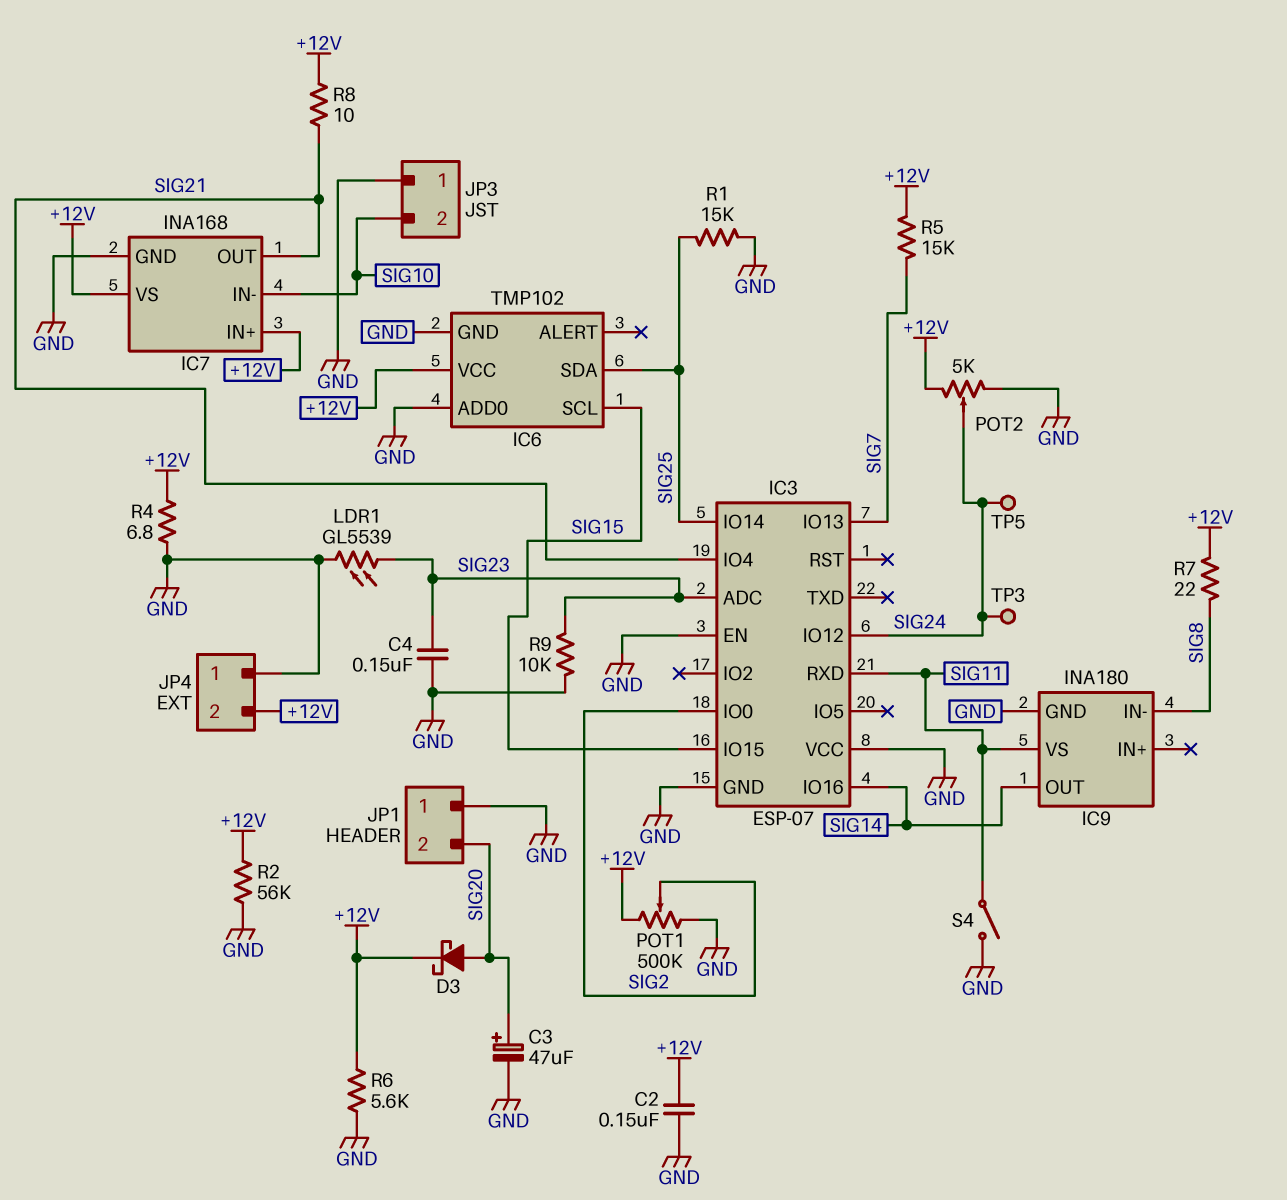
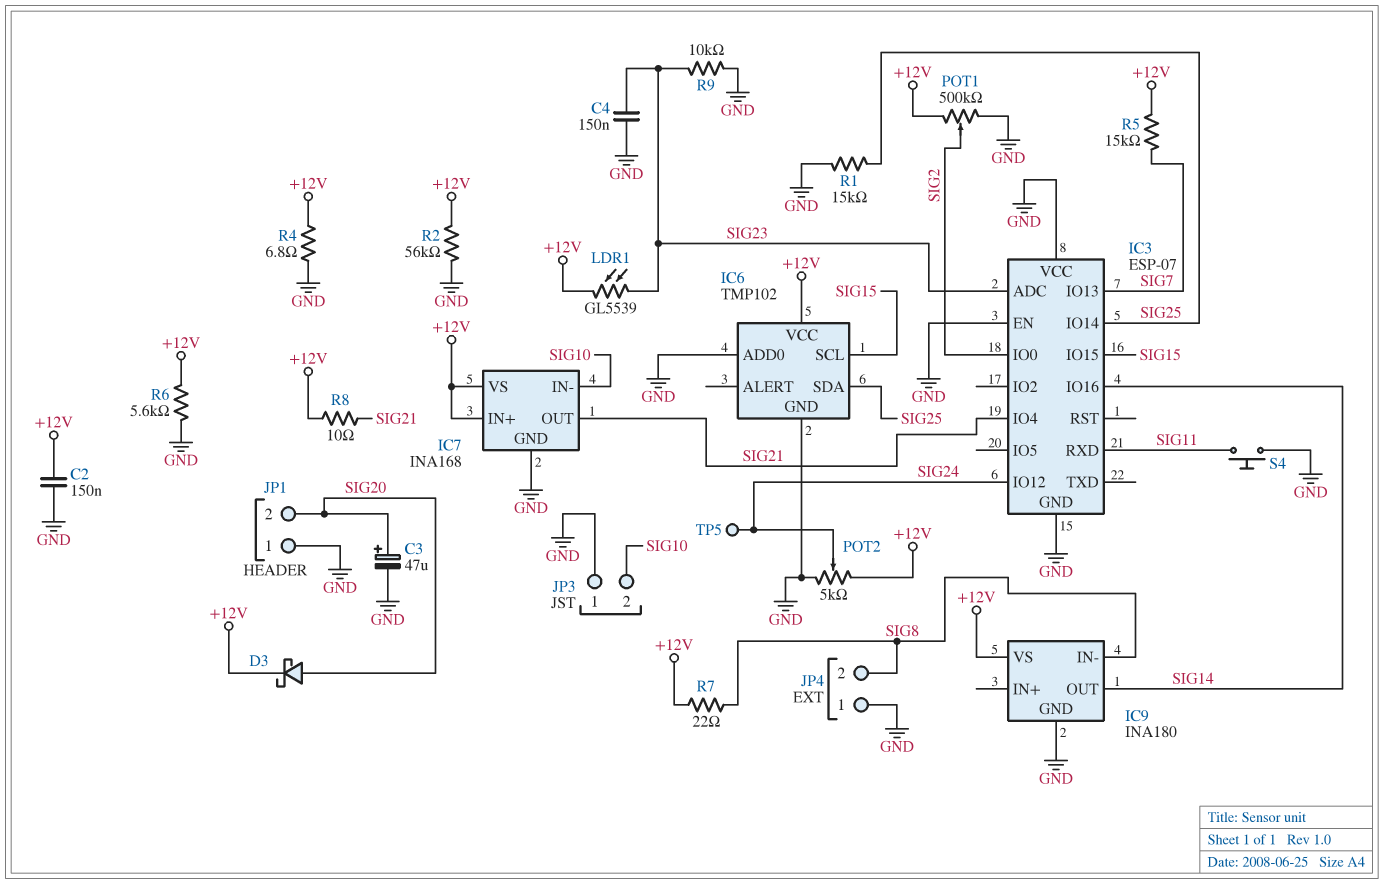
IC9 pin VS: SIG11 -> +12V
JP4 pin 2: +12V -> SIG8
LDR1: GL5539 (GND, SIG23) -> GL5539 (+12V, SIG23)
S4: switch (GND, SIG11) -> button (GND, SIG11)
TP3: test point (SIG24) -> none

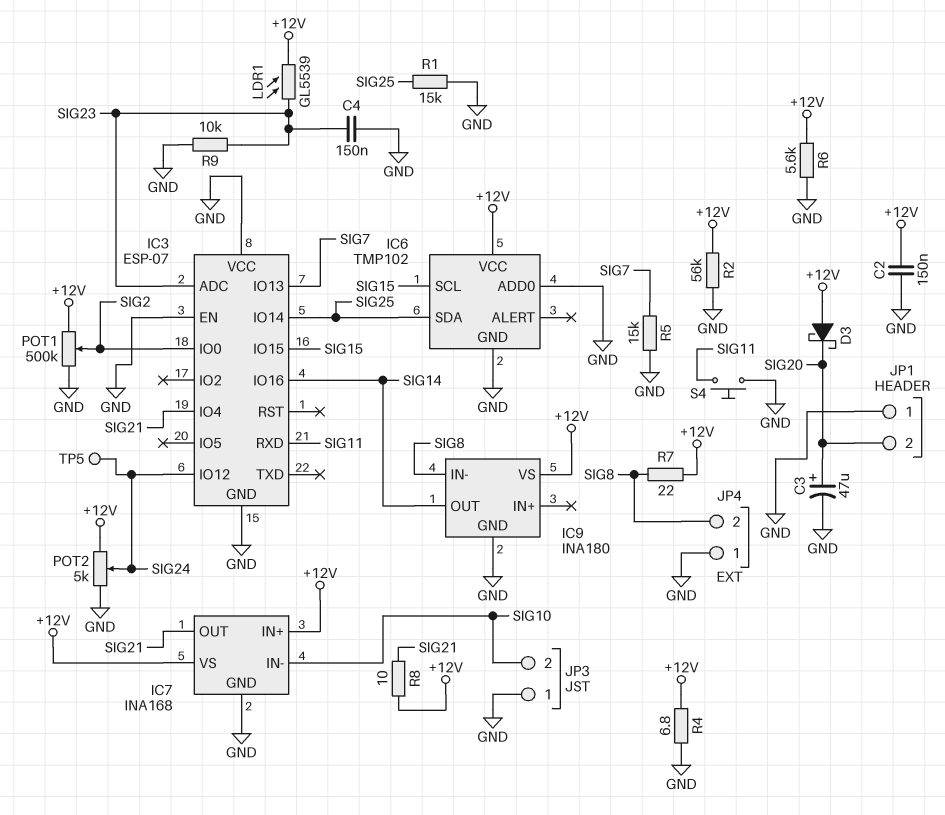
D3: schottky (A SIG20, K +12V) -> schottky (A +12V, K SIG20)
R5: 15k (+12V, SIG7) -> 15k (GND, SIG7)

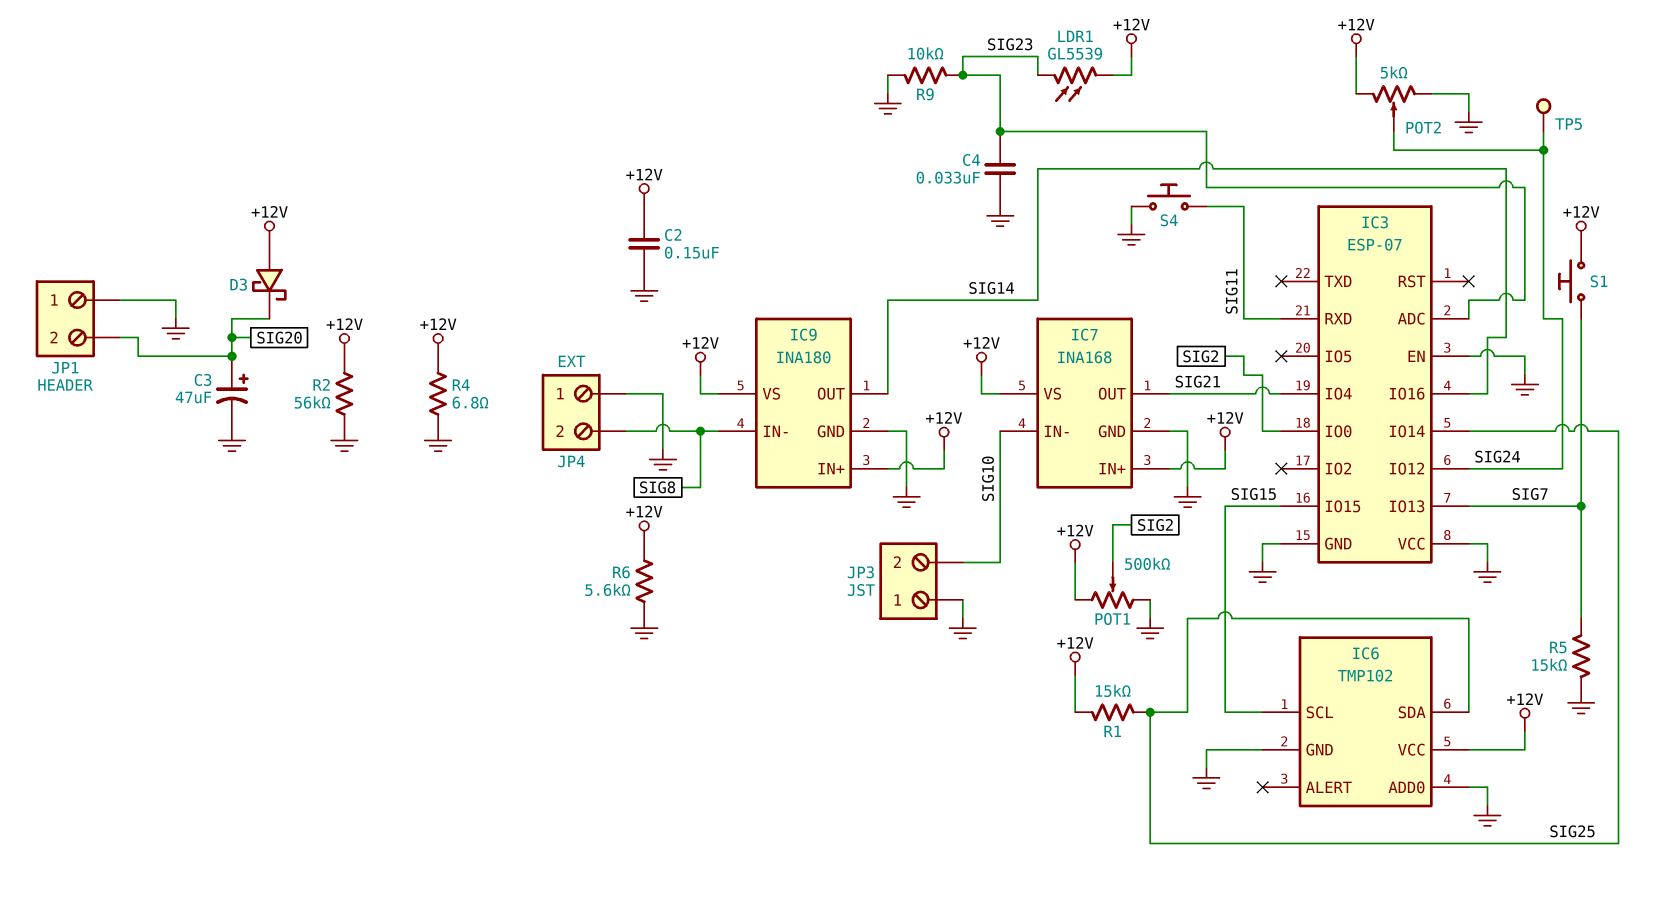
C4: 150nF (GND, SIG23) -> 33nF (GND, SIG23)
IC9 pin IN+: none -> +12V
R1: 15k (GND, SIG25) -> 15k (+12V, SIG25)
R7: 22 (+12V, SIG8) -> none
R8: 10 (+12V, SIG21) -> none
S1: none -> button (+12V, SIG7)

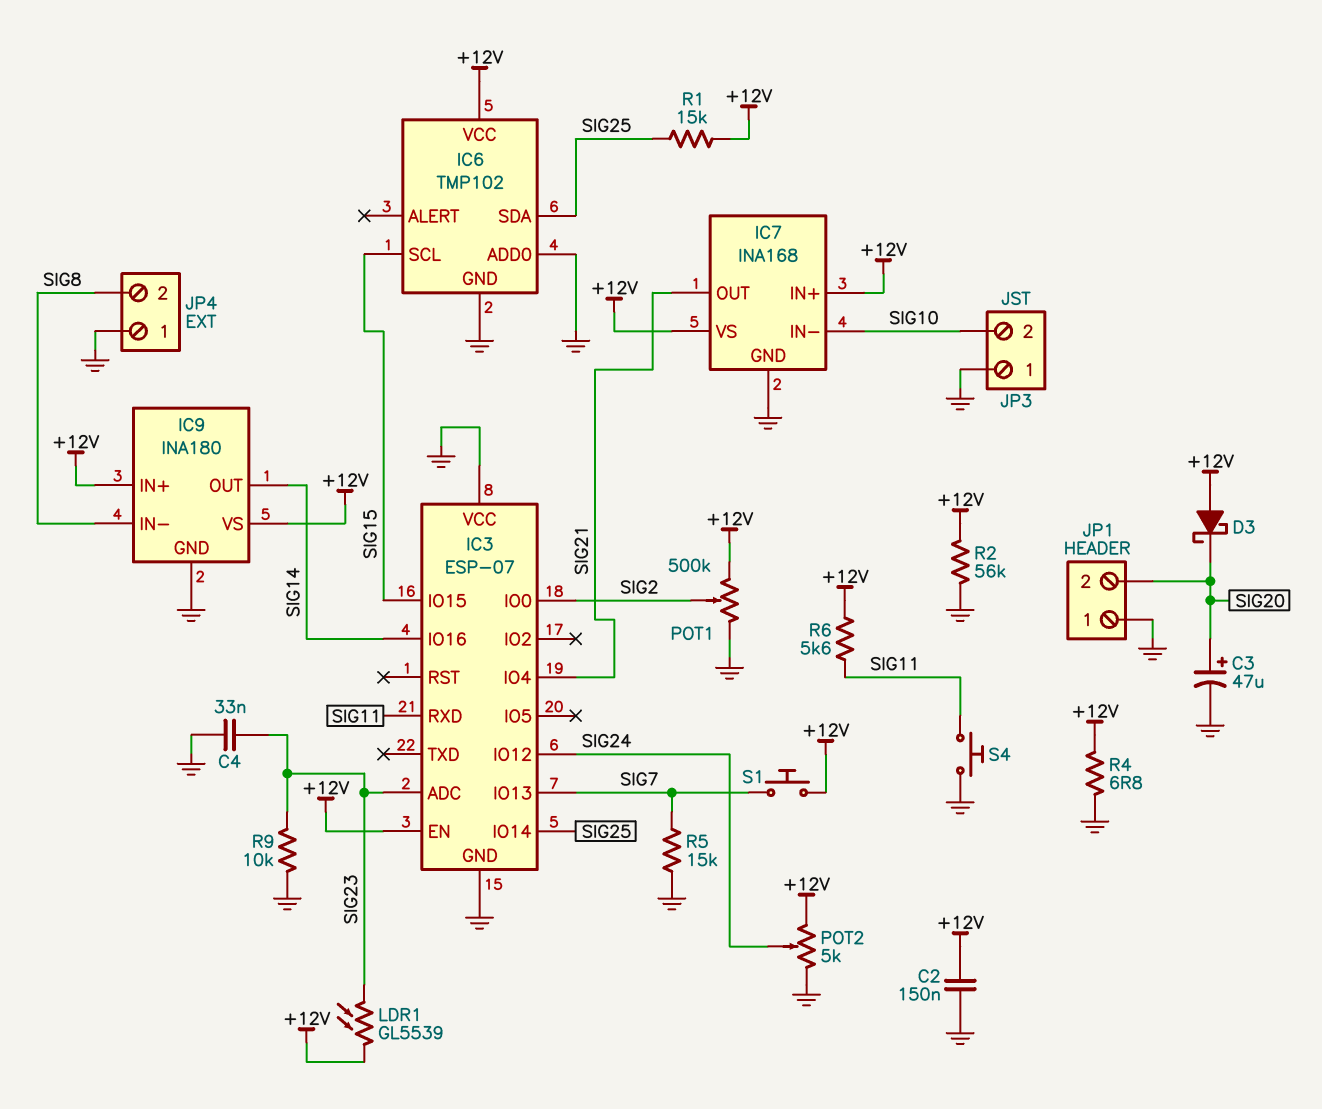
IC3 pin EN: GND -> +12V
R6: 5.6k (+12V, GND) -> 5.6k (+12V, SIG11)
TP5: test point (SIG24) -> none

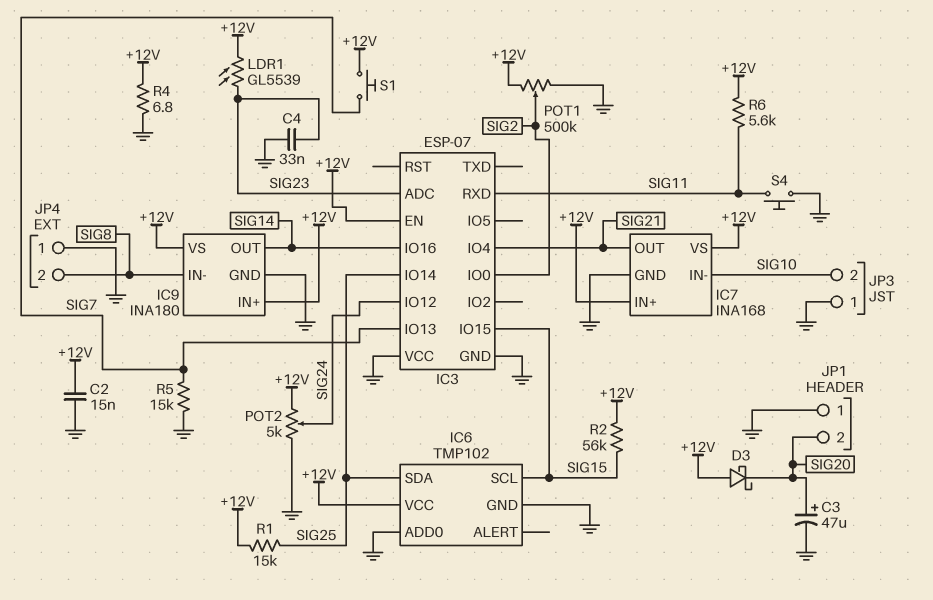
C2: 150nF (+12V, GND) -> 15nF (+12V, GND)
R2: 56k (+12V, GND) -> 56k (+12V, SIG15)
R9: 10k (GND, SIG23) -> none

